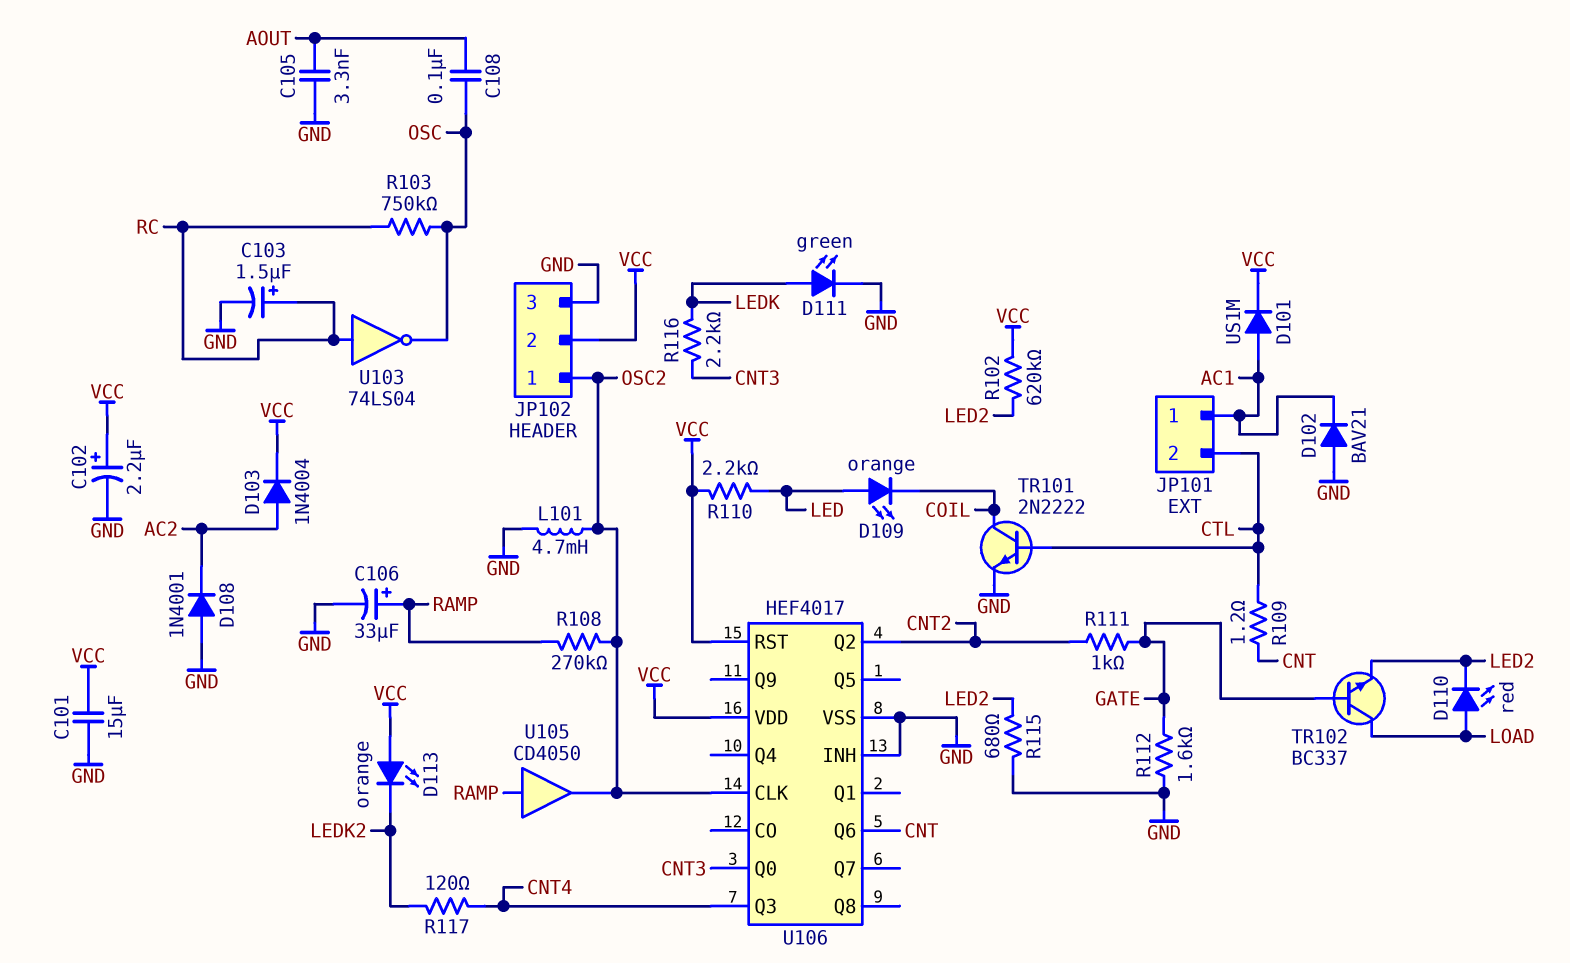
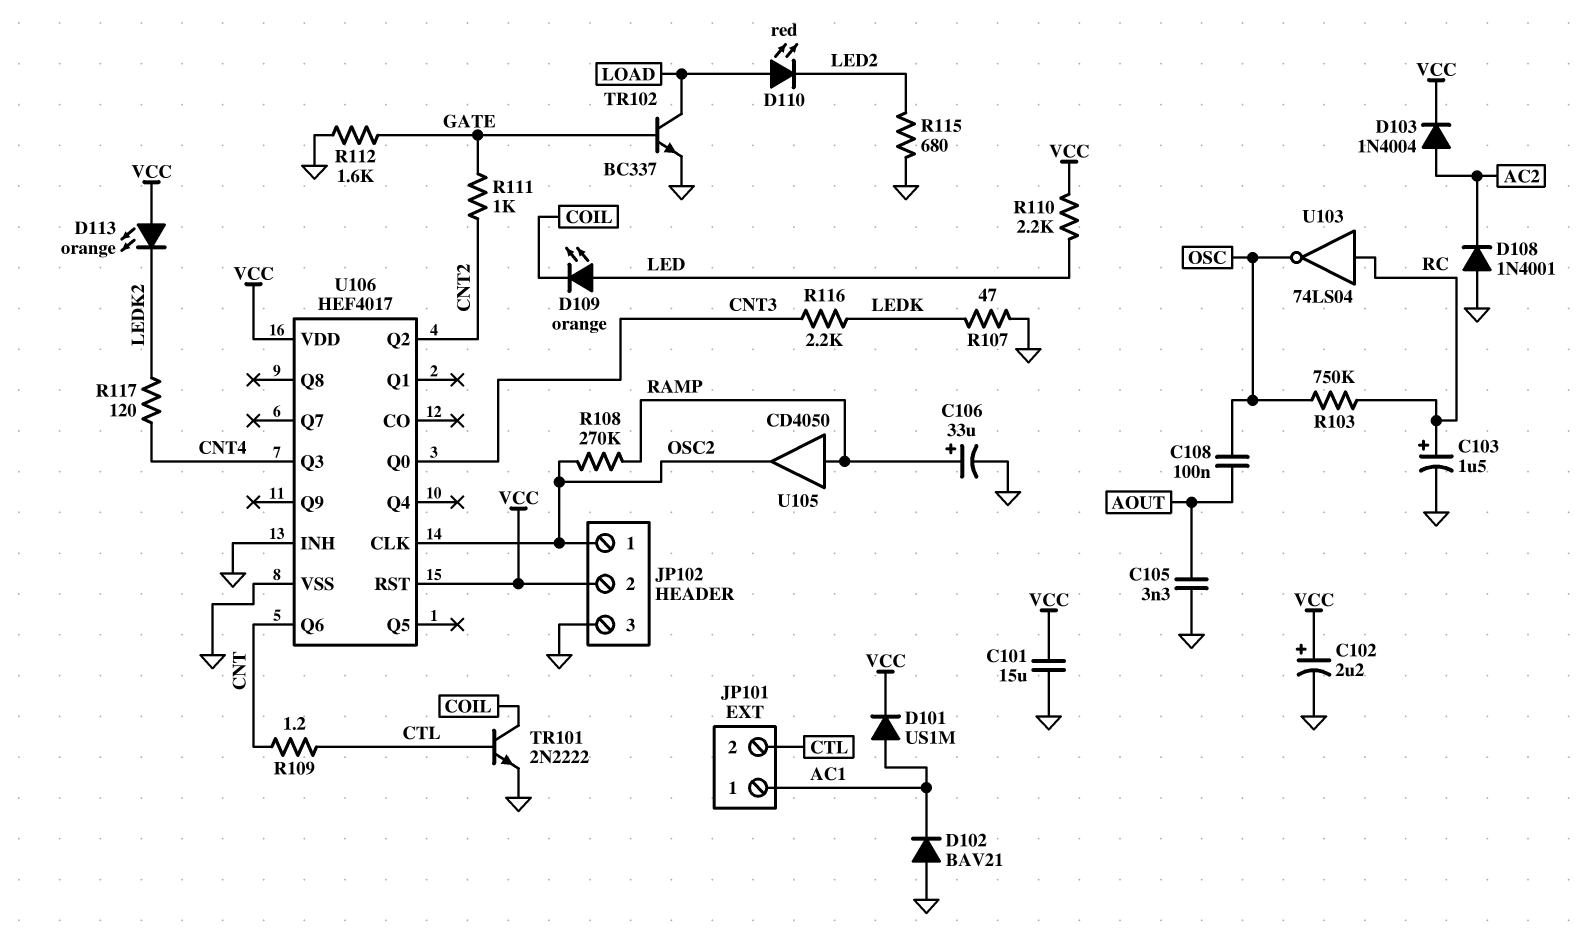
D111: LED green (A LEDK, K GND) -> none
L101: 4.7mH (GND, OSC2) -> none
R102: 620k (LED2, VCC) -> none
R107: none -> 47 (GND, LEDK)
TR102: NPN BC337 (B GATE, C LOAD, E LED2) -> NPN BC337 (B GATE, C LOAD, E GND)

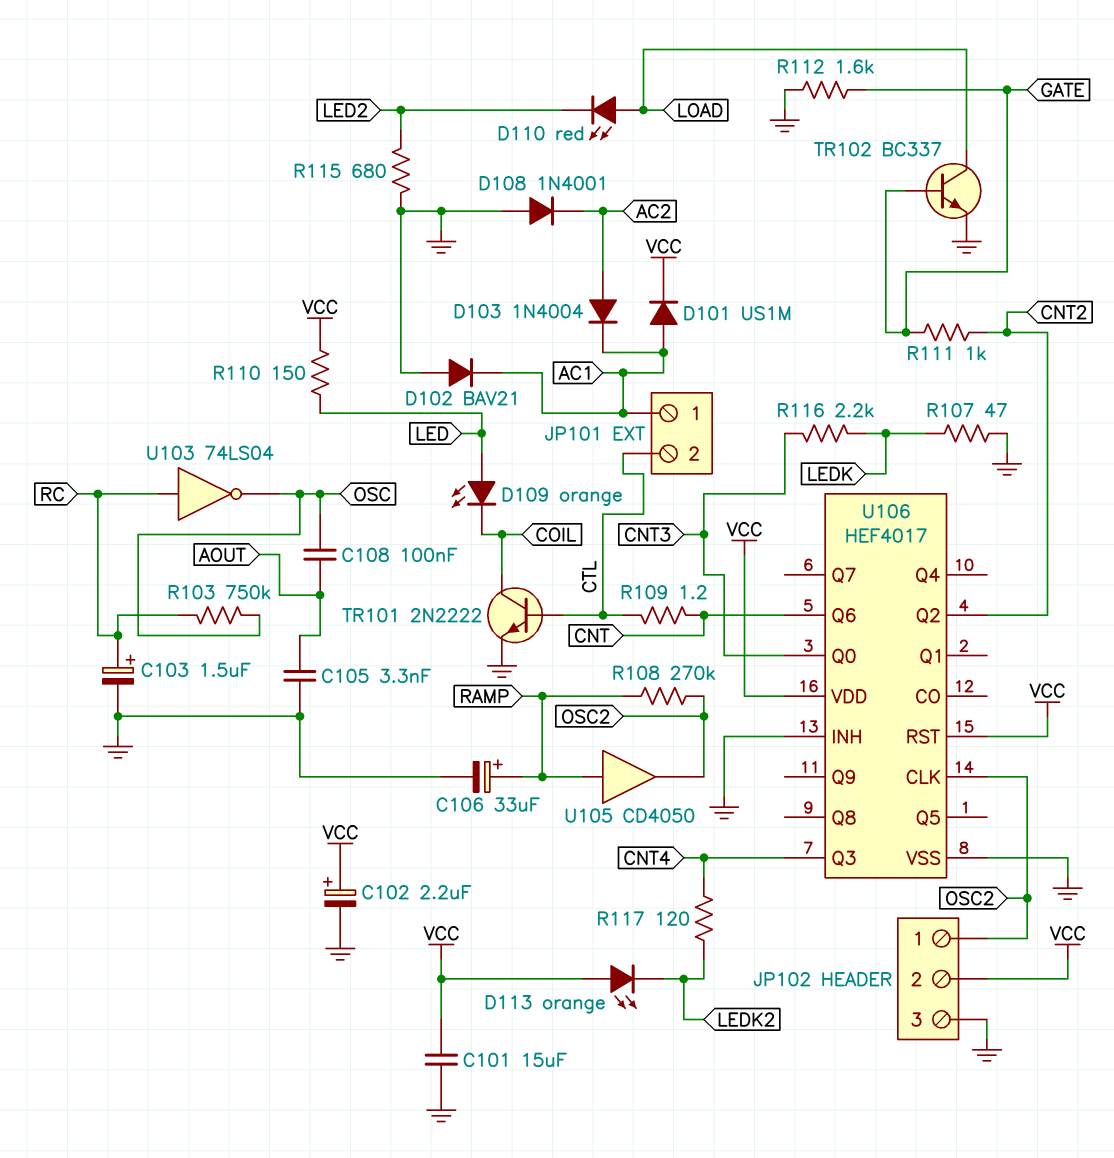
D103: diode 1N4004 (A AC2, K VCC) -> diode 1N4004 (A AC2, K AC1)
R110: 2.2k (LED, VCC) -> 150 (LED, VCC)

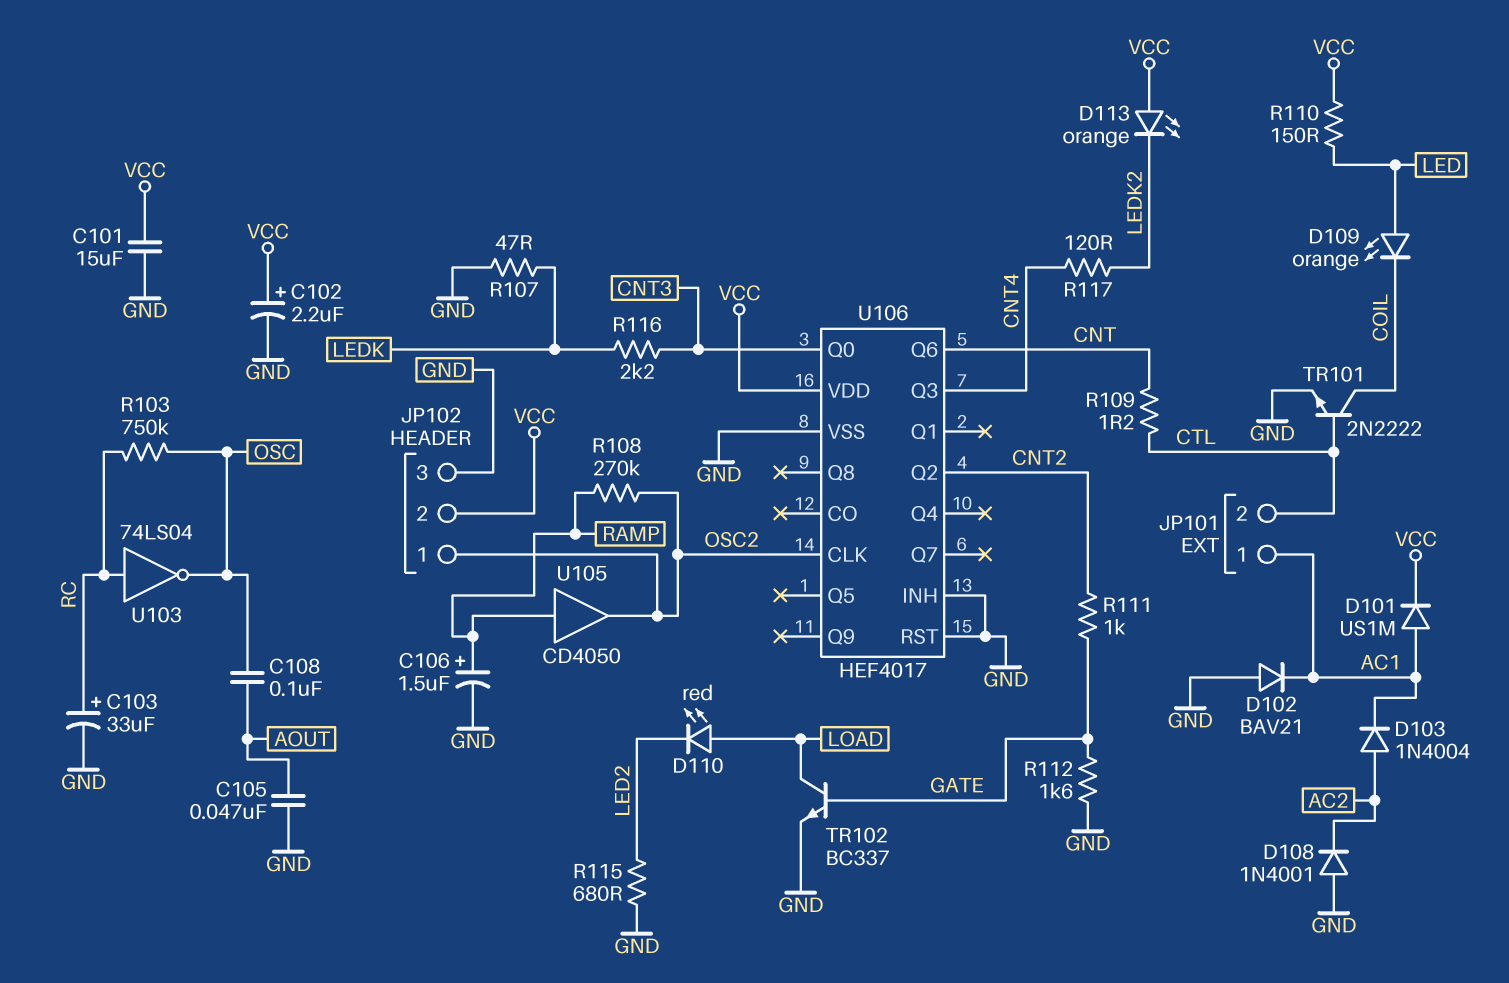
C103: 1.5uF (plus RC, minus GND) -> 33uF (plus RC, minus GND)
C105: 3.3nF (AOUT, GND) -> 47nF (AOUT, GND)
C106: 33uF (plus RAMP, minus GND) -> 1.5uF (plus RAMP, minus GND)
U106 pin RST: VCC -> GND

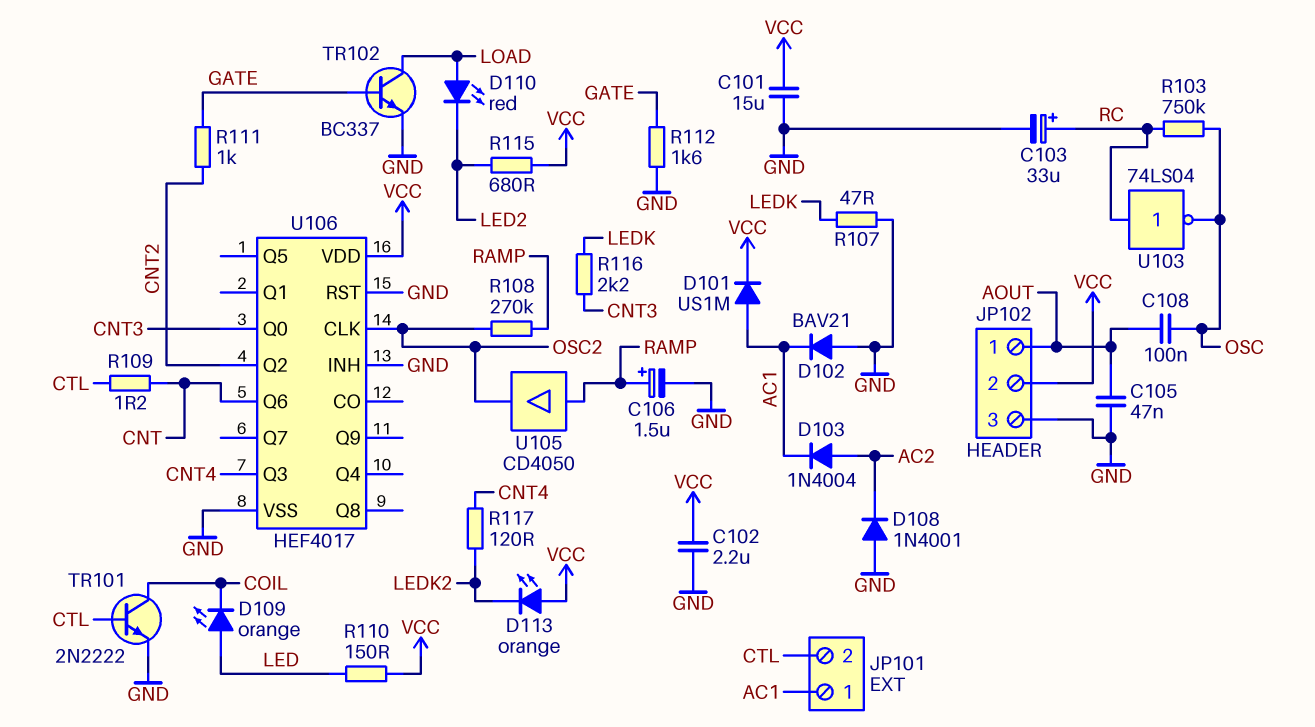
C102: 2.2uF (plus VCC, minus GND) -> 2.2uF (GND, VCC)
JP102 pin 1: OSC2 -> AOUT
R115: 680 (GND, LED2) -> 680 (LED2, VCC)

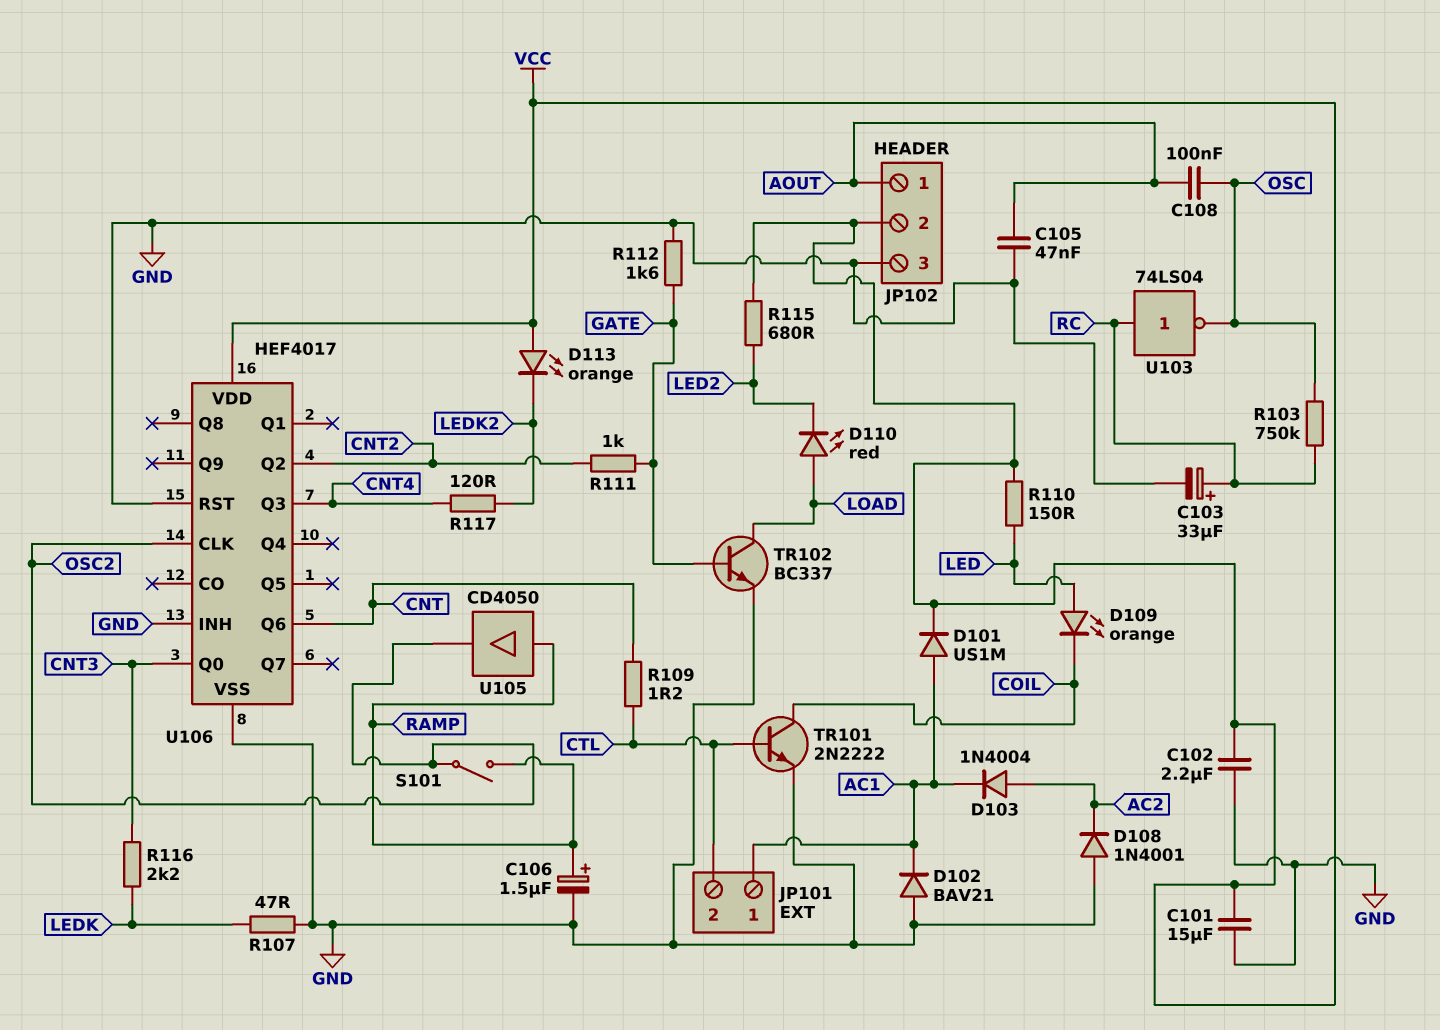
R108: 270k (OSC2, RAMP) -> none
S101: none -> switch (OSC2, RAMP)

